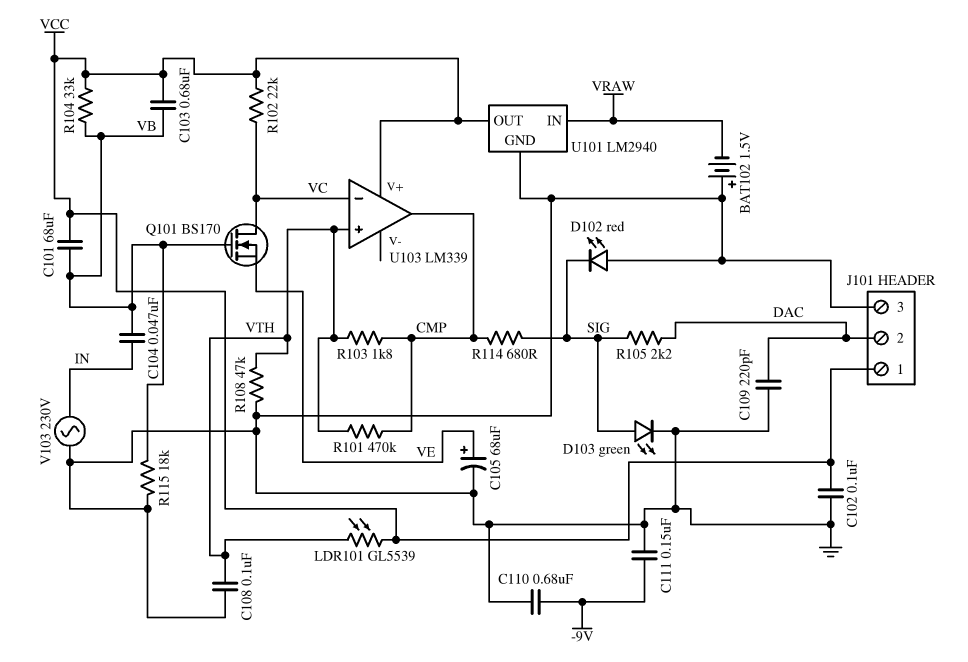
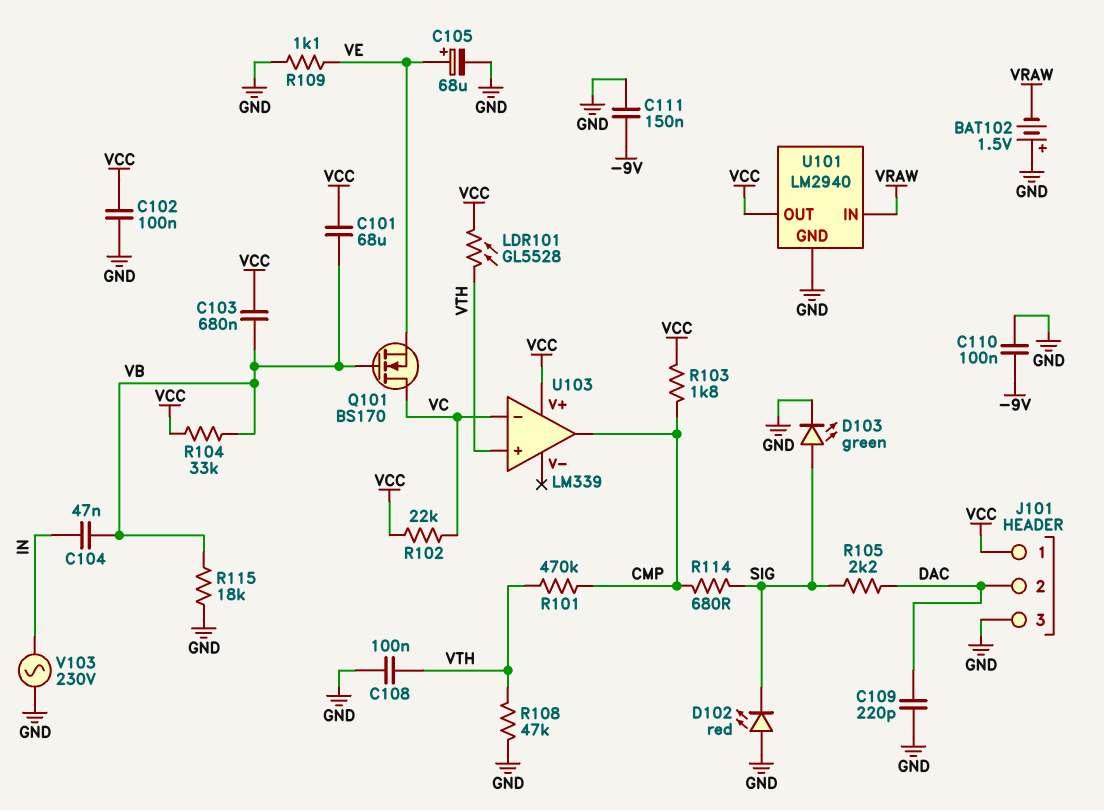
C110: 680nF (-9V, GND) -> 100nF (-9V, GND)
LDR101: GL5539 (VCC, VTH) -> GL5528 (VCC, VTH)
R103: 1.8k (CMP, VTH) -> 1.8k (CMP, VCC)
R109: none -> 1.1k (GND, VE)

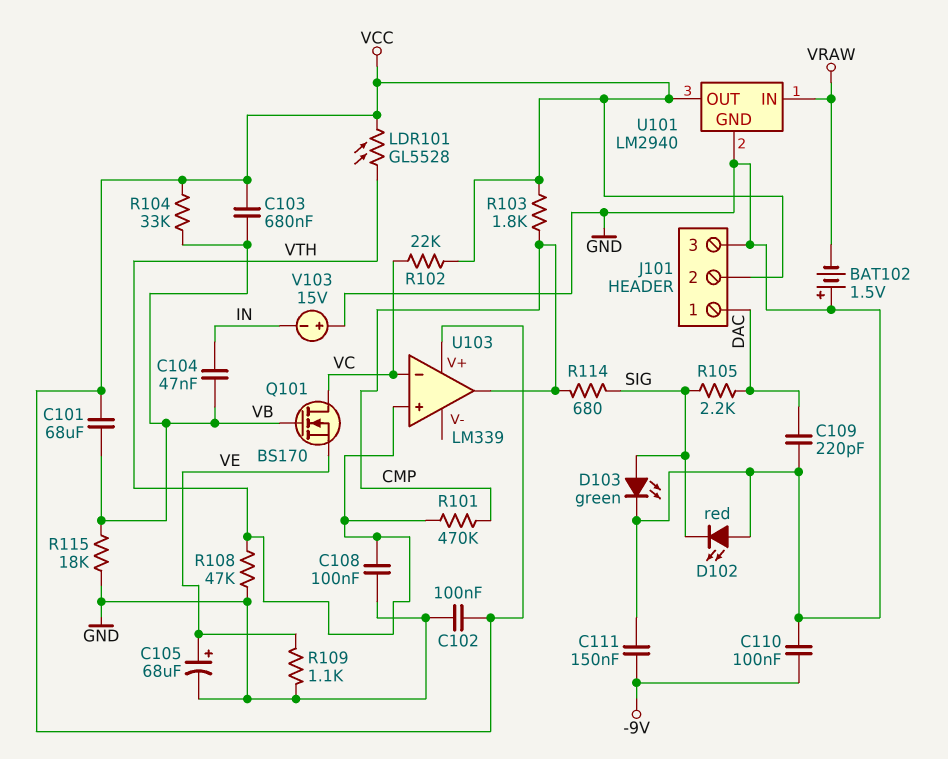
J101 pin 1: VCC -> DAC
J101 pin 2: DAC -> VCC
V103: AC 230V (GND, IN) -> 15V (plus GND, minus IN)

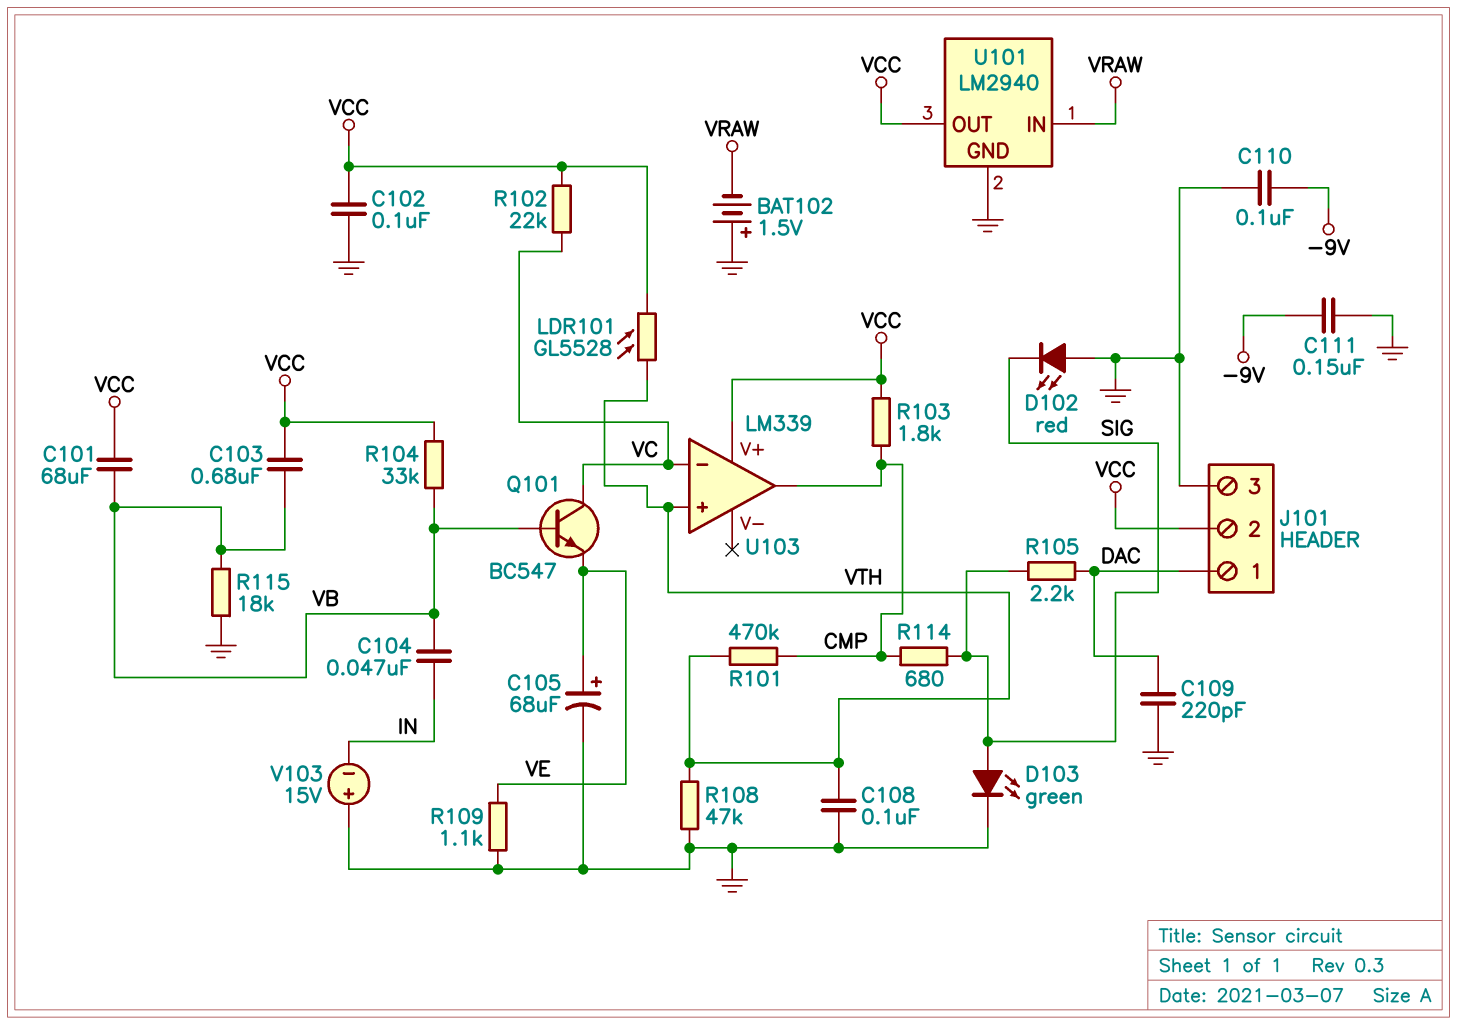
Q101: NMOS BS170 (G VB, D VC, S VE) -> NPN BC547 (B VB, C VC, E VE)

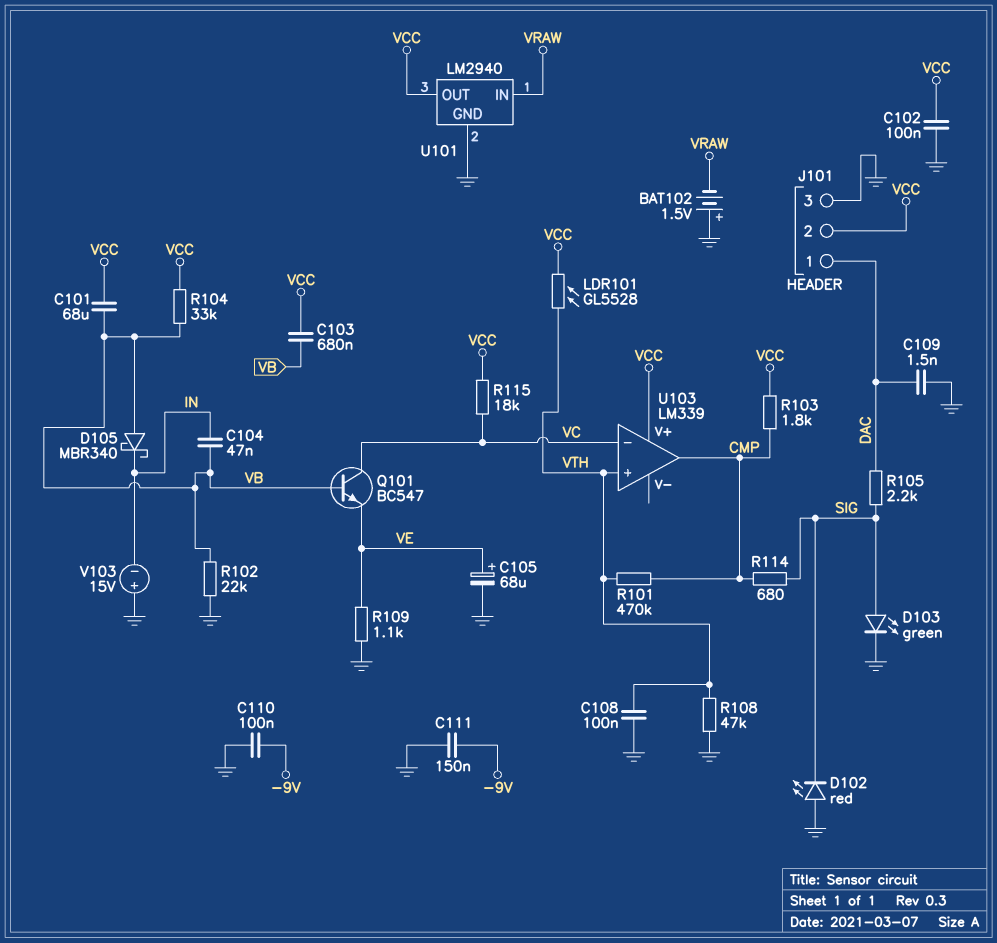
C109: 220pF (DAC, GND) -> 1.5nF (DAC, GND)
D105: none -> schottky MBR340 (A VB, K IN)
R102: 22k (VC, VCC) -> 22k (GND, VB)
R115: 18k (GND, VB) -> 18k (VC, VCC)

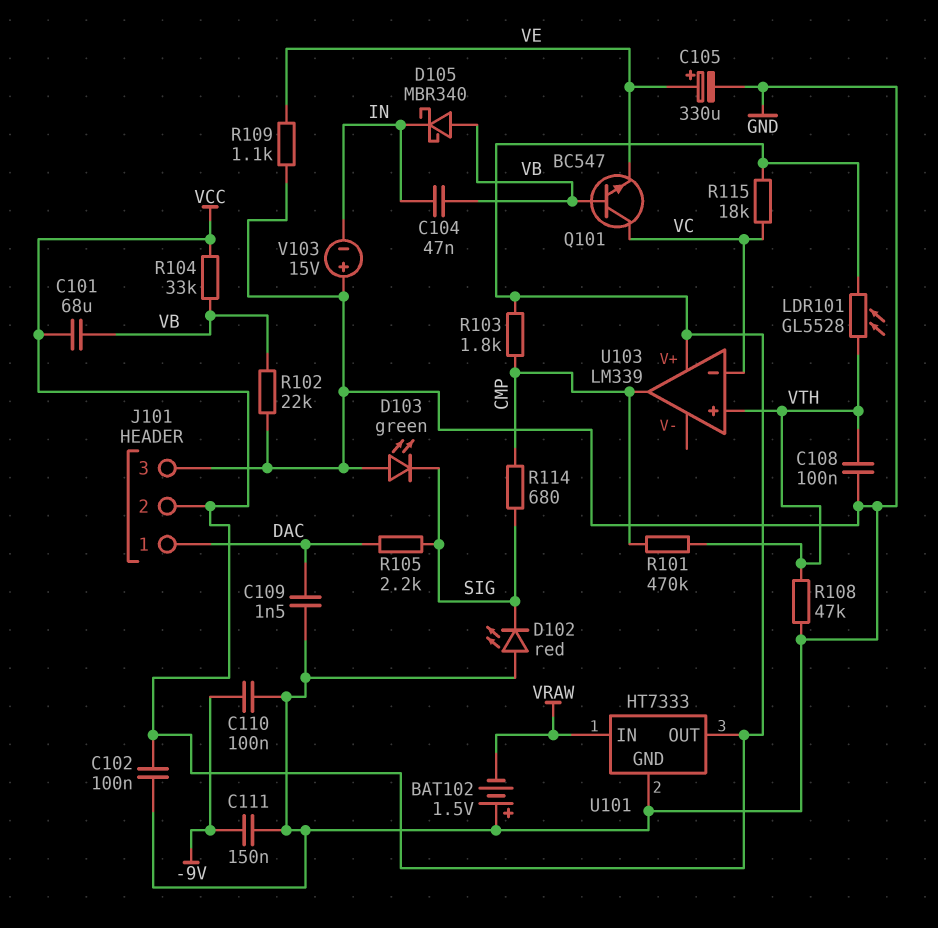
C103: 680nF (VB, VCC) -> none
C105: 68uF (plus VE, minus GND) -> 330uF (plus VE, minus GND)
D103: LED green (A SIG, K GND) -> LED green (A GND, K SIG)
U101: LM2940 -> HT7333

